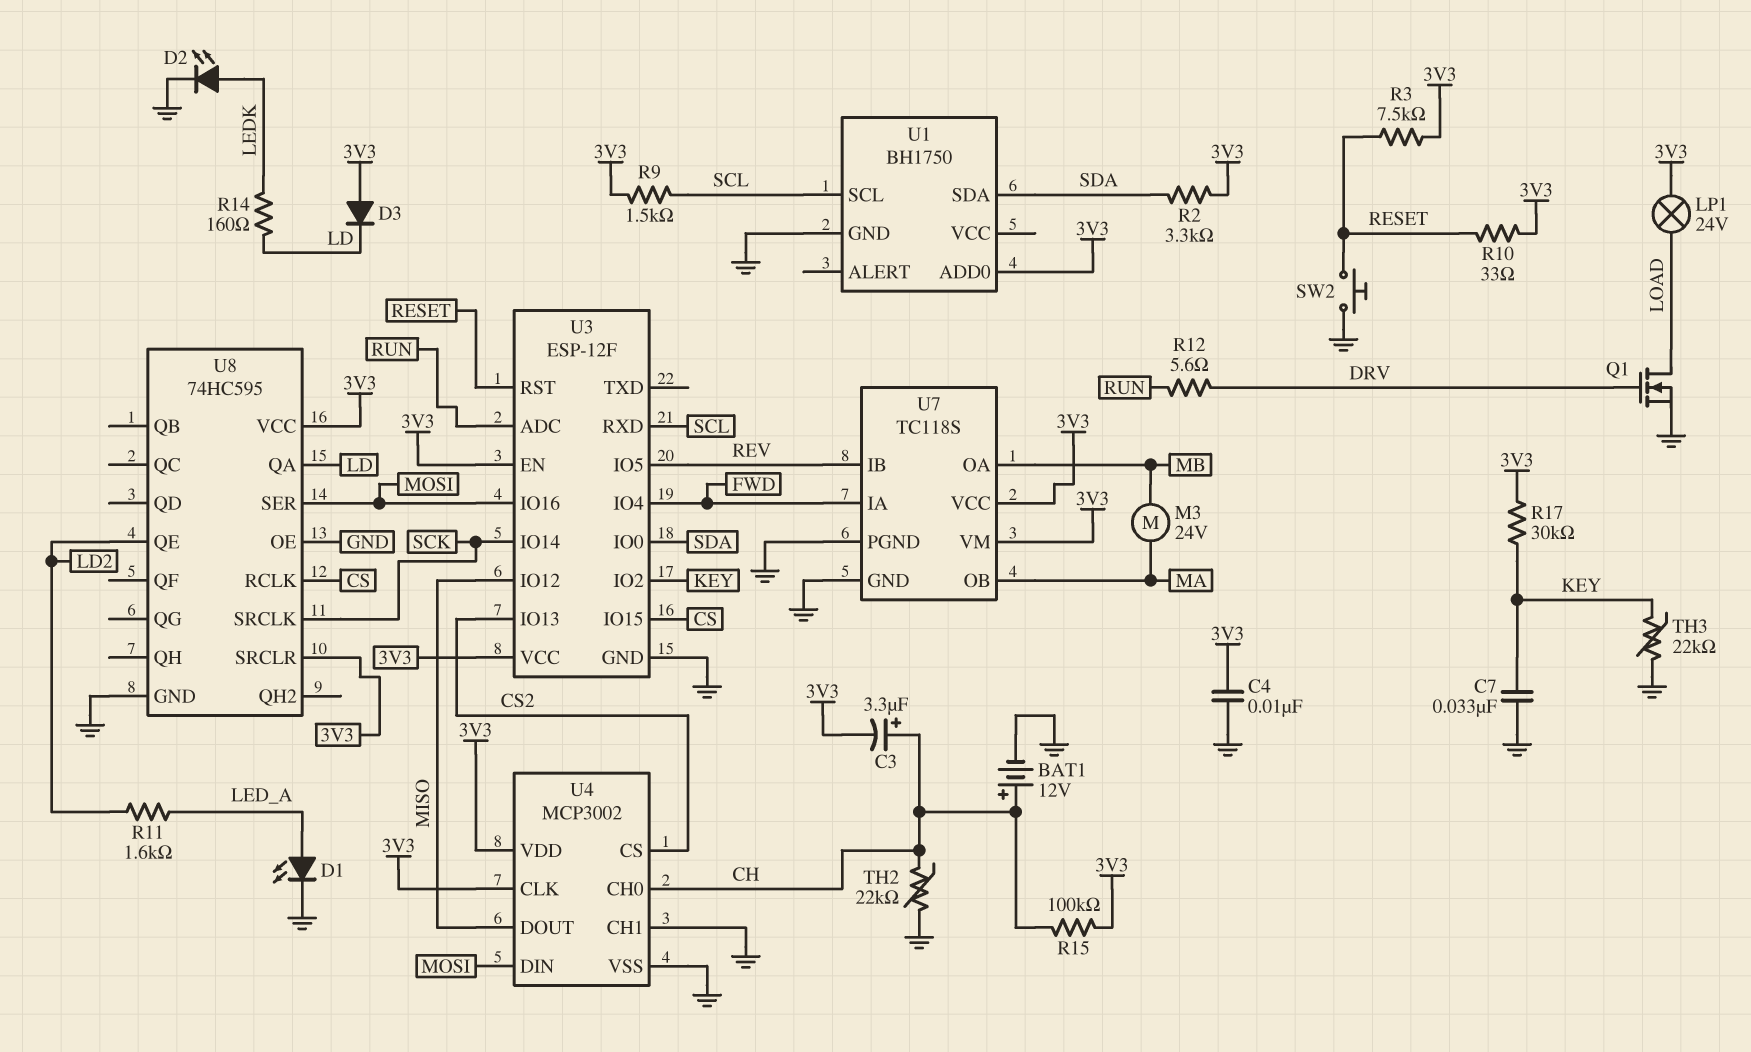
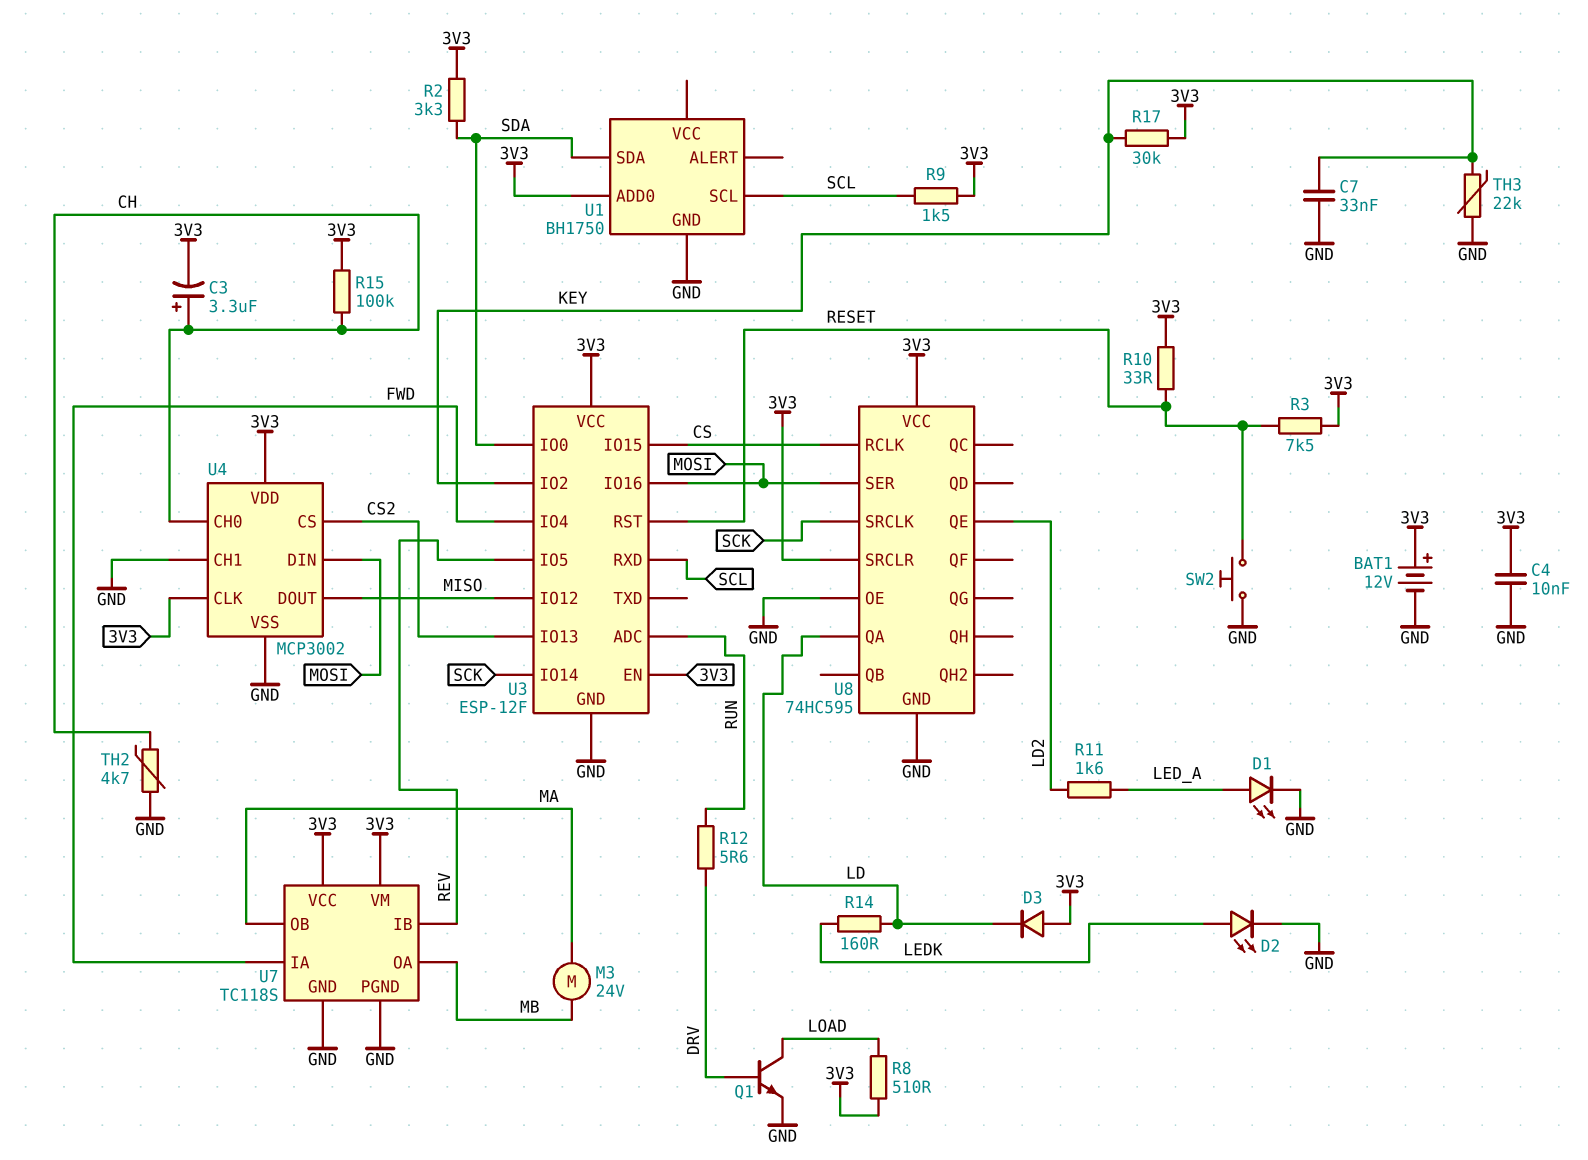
BAT1: 12V (plus CH, minus GND) -> 12V (plus 3V3, minus GND)
LP1: lamp 24V (3V3, LOAD) -> none
Q1: NMOS (G DRV, D LOAD, S GND) -> NPN (B DRV, C LOAD, E GND)
R8: none -> 510 (3V3, LOAD)
TH2: 22k (CH, GND) -> 4.7k (CH, GND)

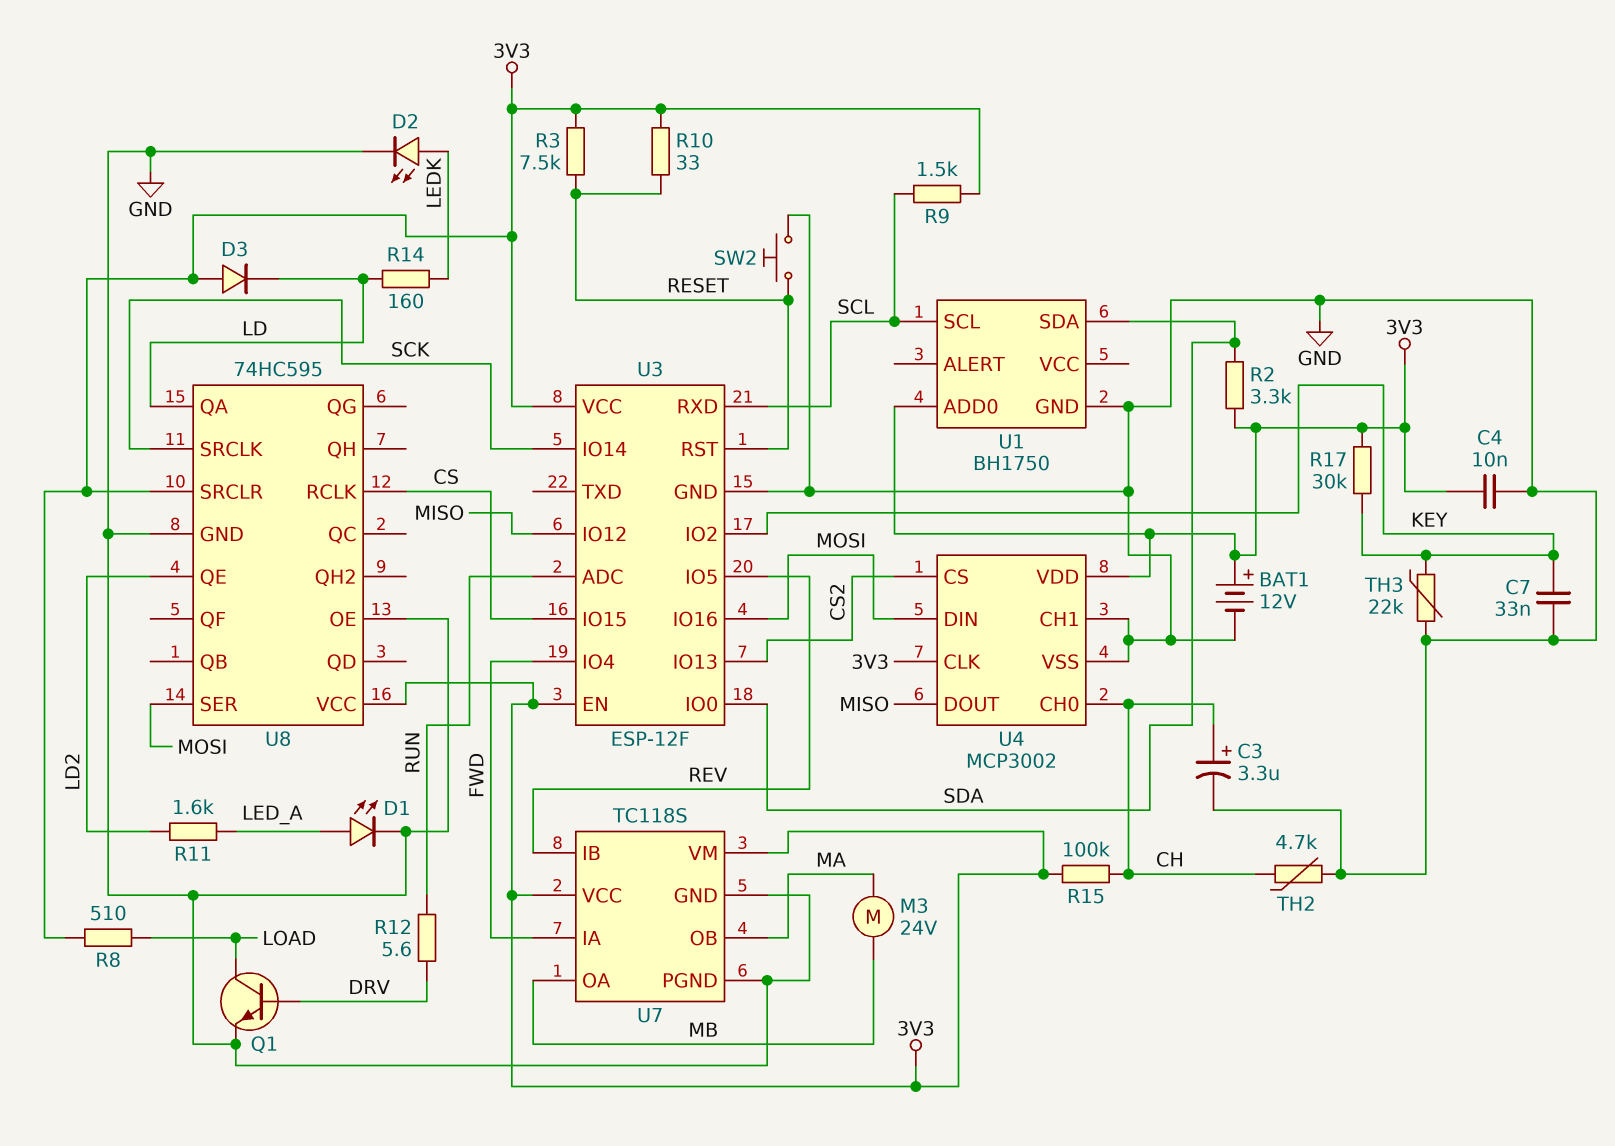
C3: 3.3uF (plus CH, minus 3V3) -> 3.3uF (plus CH, minus GND)

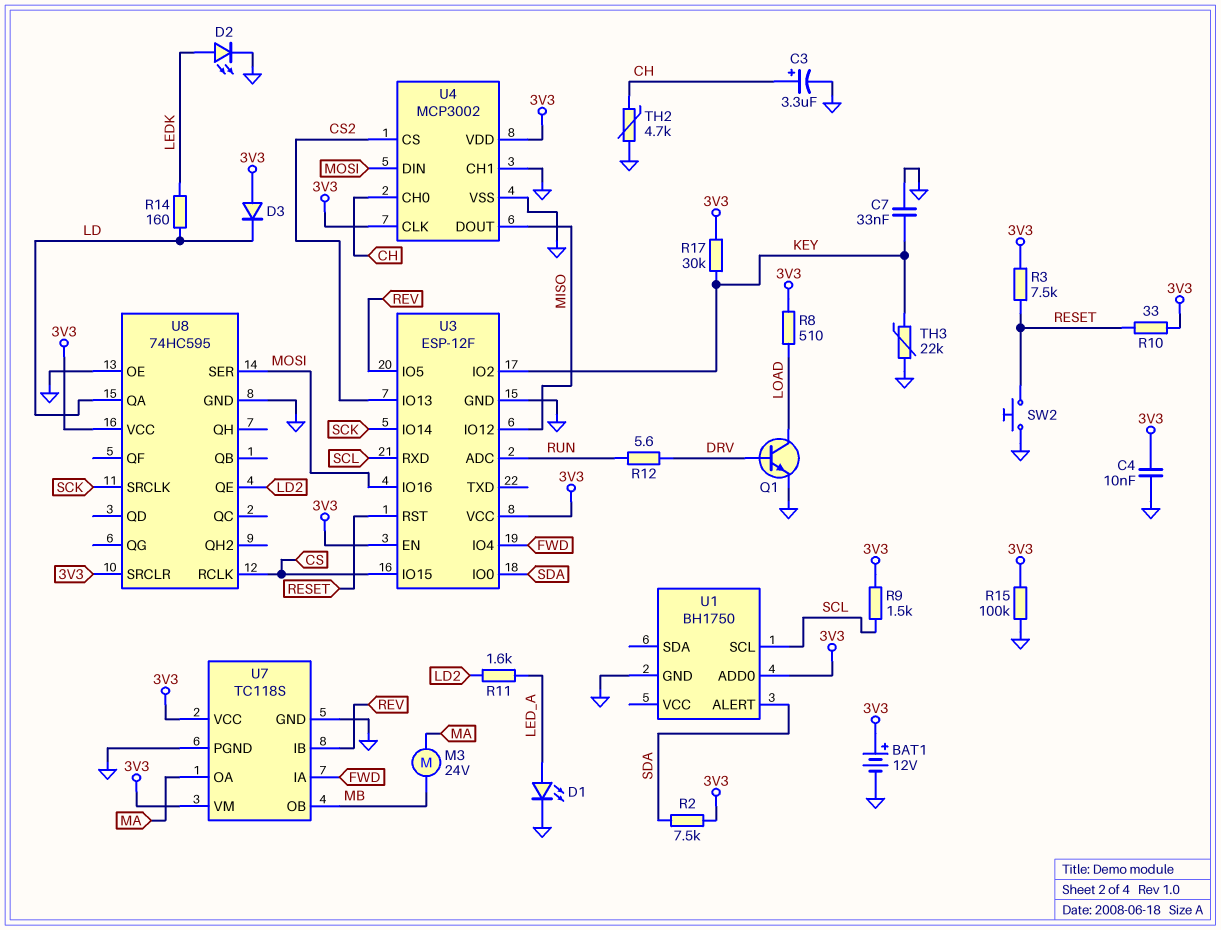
R2: 3.3k (3V3, SDA) -> 7.5k (3V3, SDA)
R15: 100k (3V3, CH) -> 100k (3V3, GND)
U1 pin ALERT: none -> SDA
U1 pin SDA: SDA -> none
U7 pin OA: MB -> MA
U7 pin OB: MA -> MB

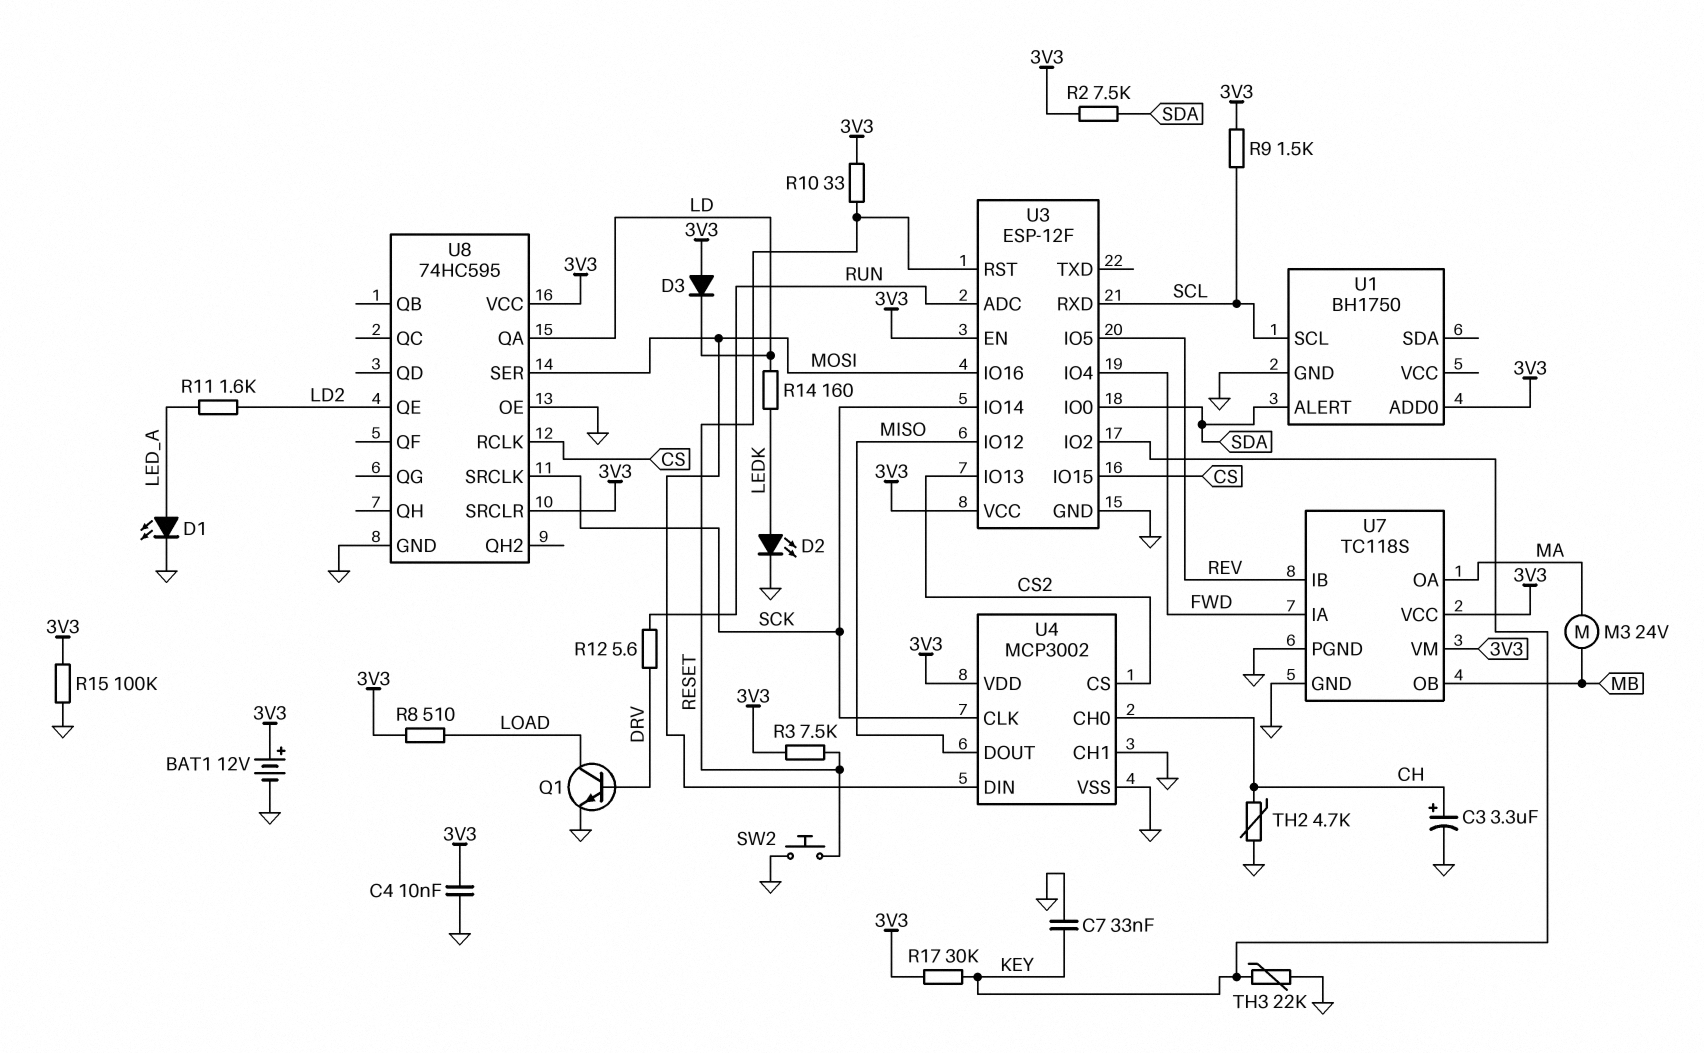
U4 pin CLK: 3V3 -> SCK

